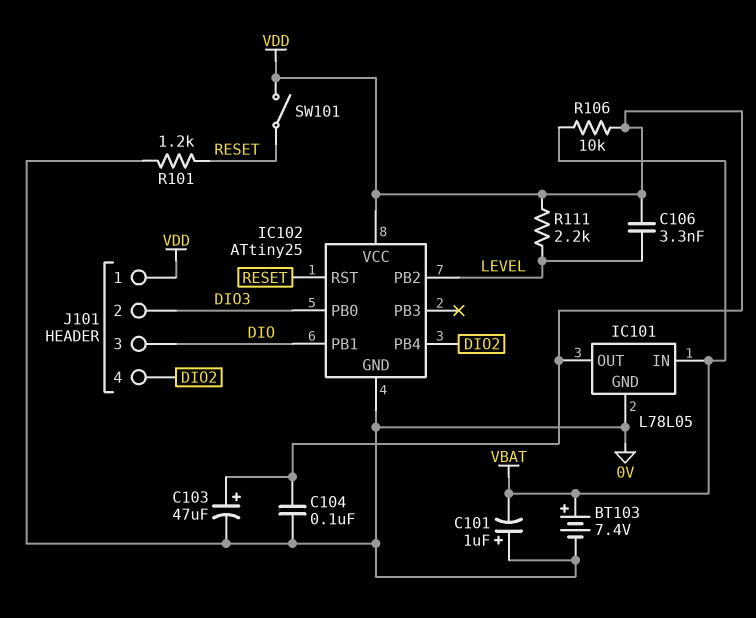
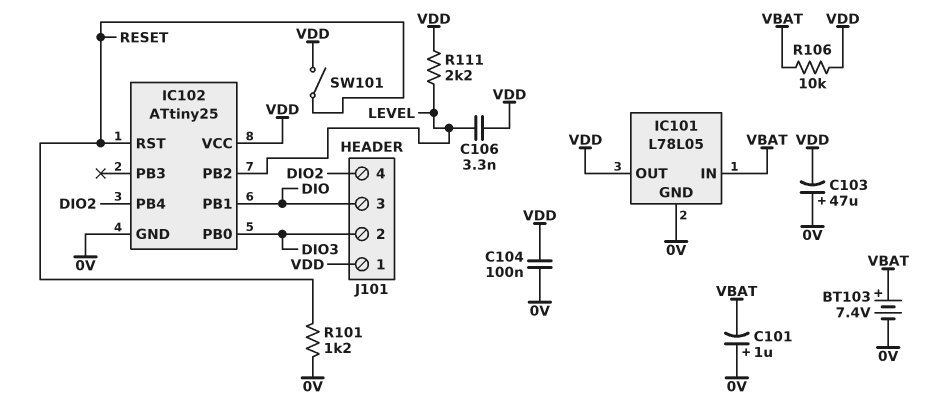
C103: 47uF (plus VDD, minus 0V) -> 47uF (plus 0V, minus VDD)

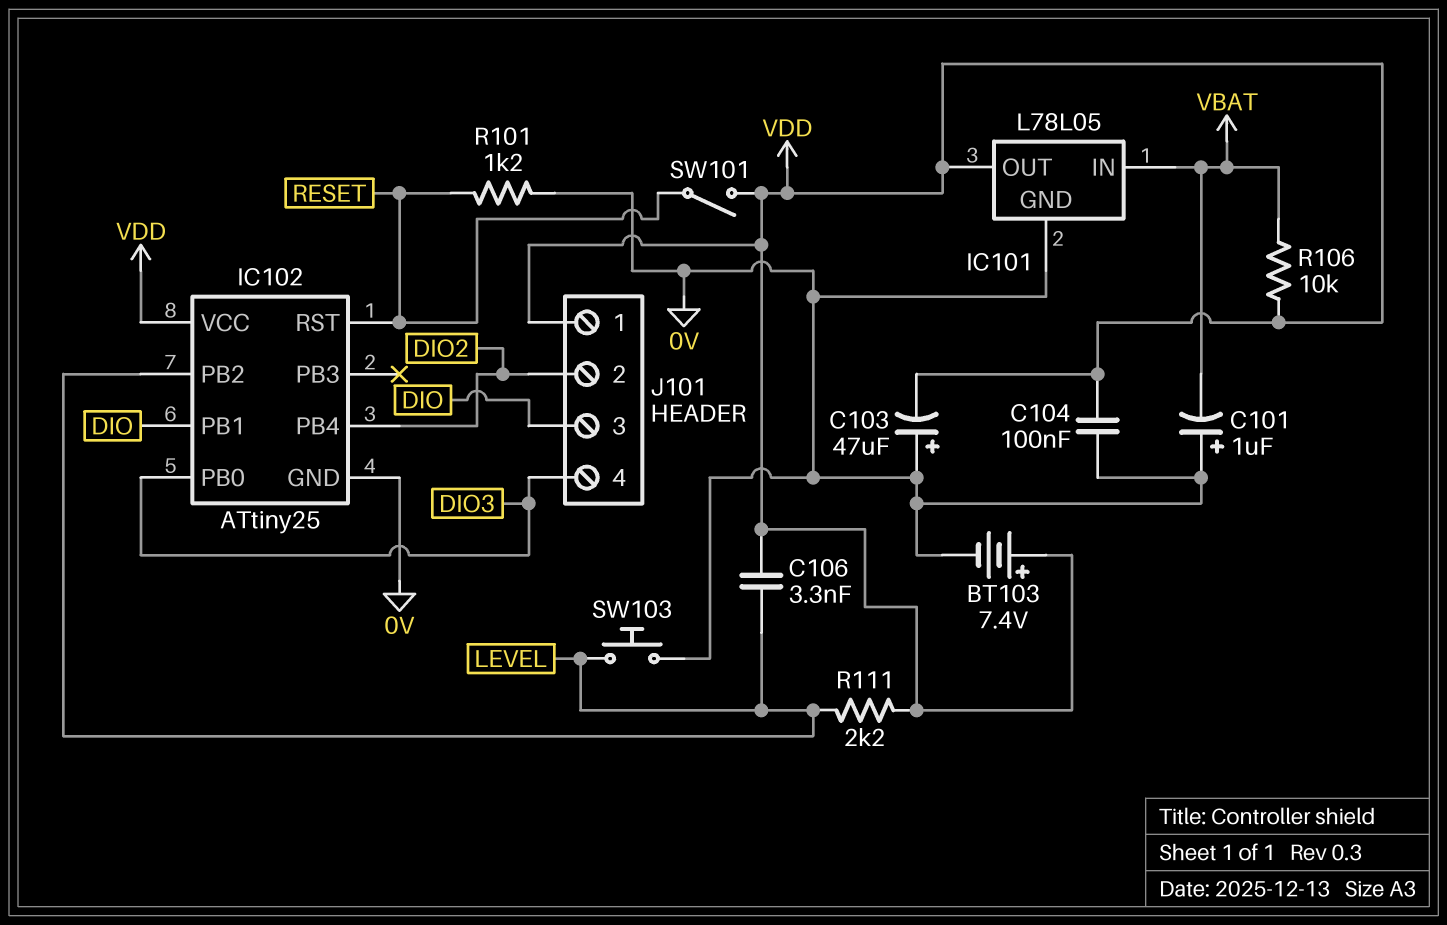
BT103: 7.4V (plus VBAT, minus 0V) -> 7.4V (plus VDD, minus 0V)
J101 pin 2: DIO3 -> DIO2
J101 pin 4: DIO2 -> DIO3
SW103: none -> button (0V, LEVEL)

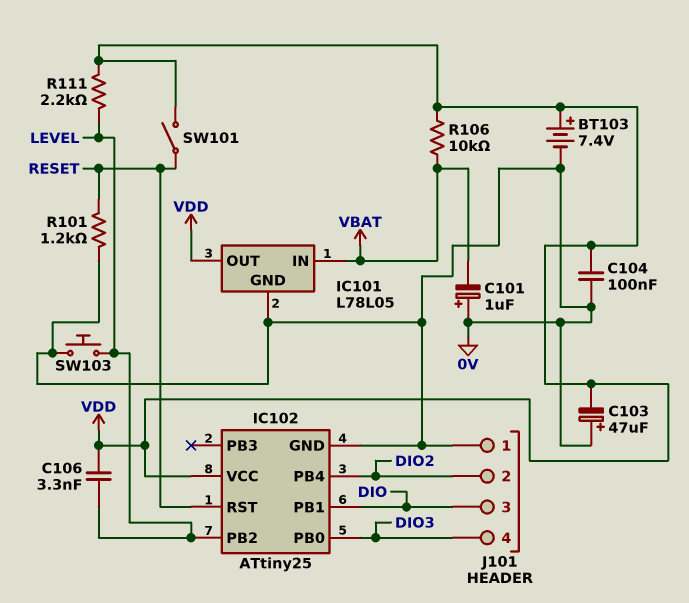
J101 pin 1: VDD -> 0V

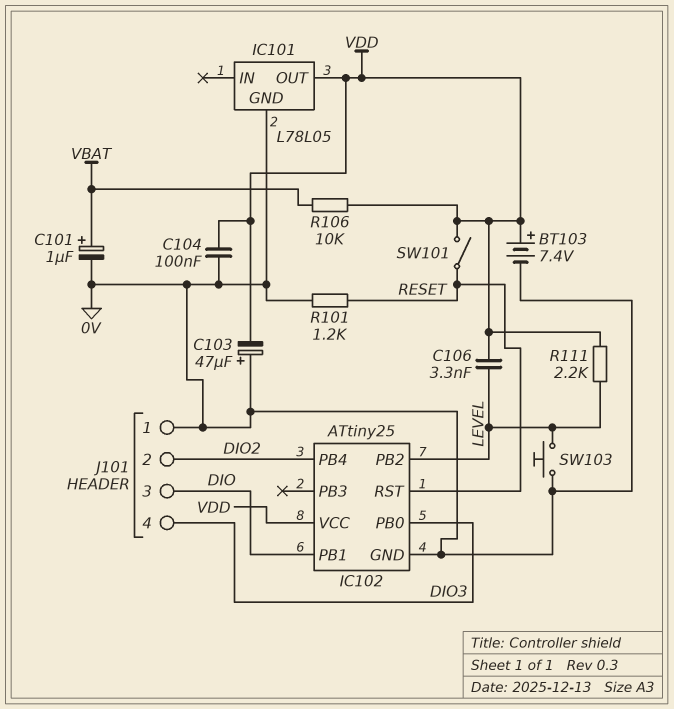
C101: 1uF (plus 0V, minus VBAT) -> 1uF (plus VBAT, minus 0V)
IC101 pin IN: VBAT -> none

